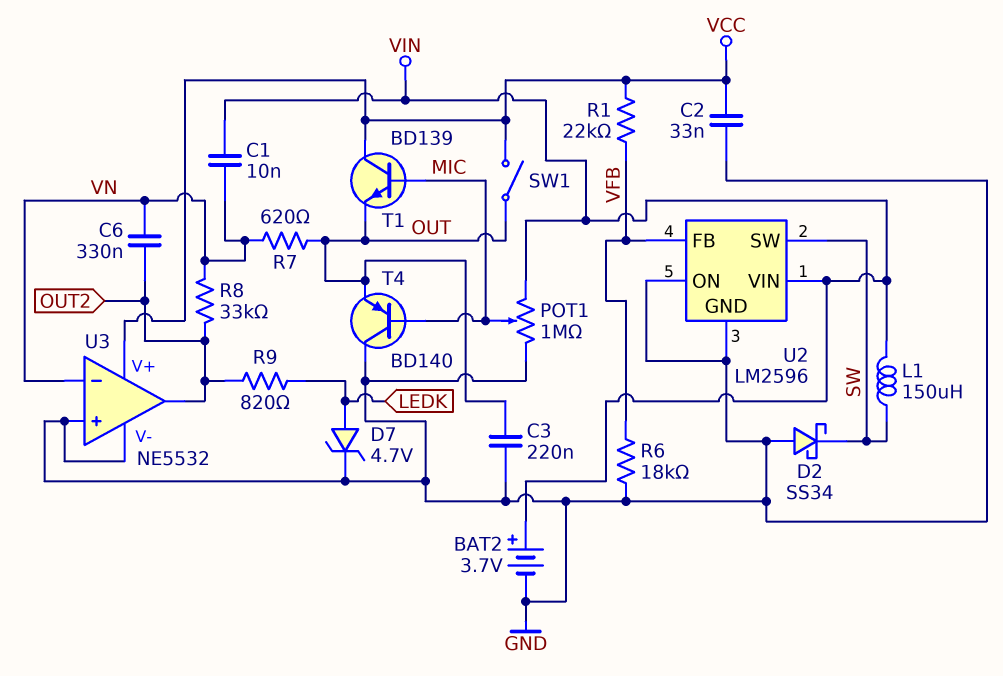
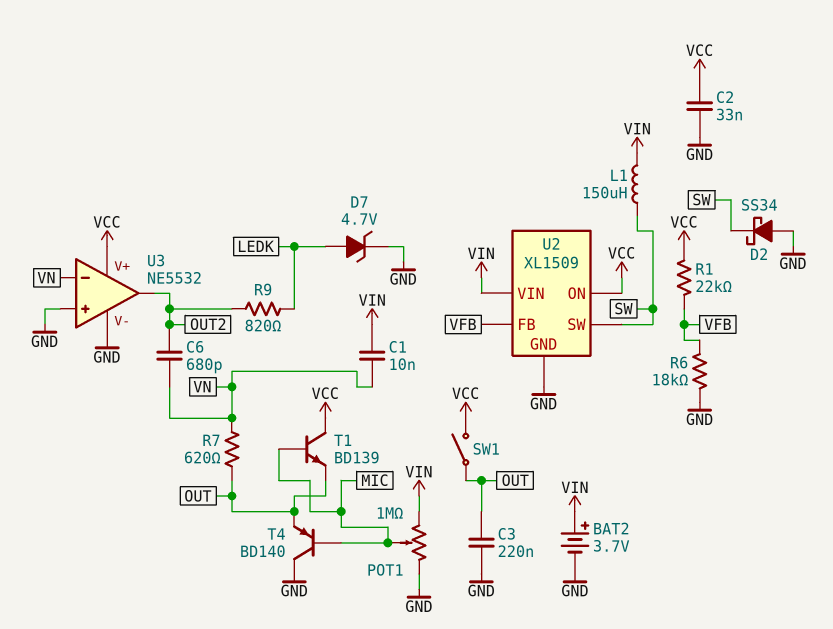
C6: 330nF (OUT2, VN) -> 680pF (OUT2, VN)
R8: 33k (OUT2, VN) -> none
U2: LM2596 -> XL1509
U2 pin ON: GND -> VCC

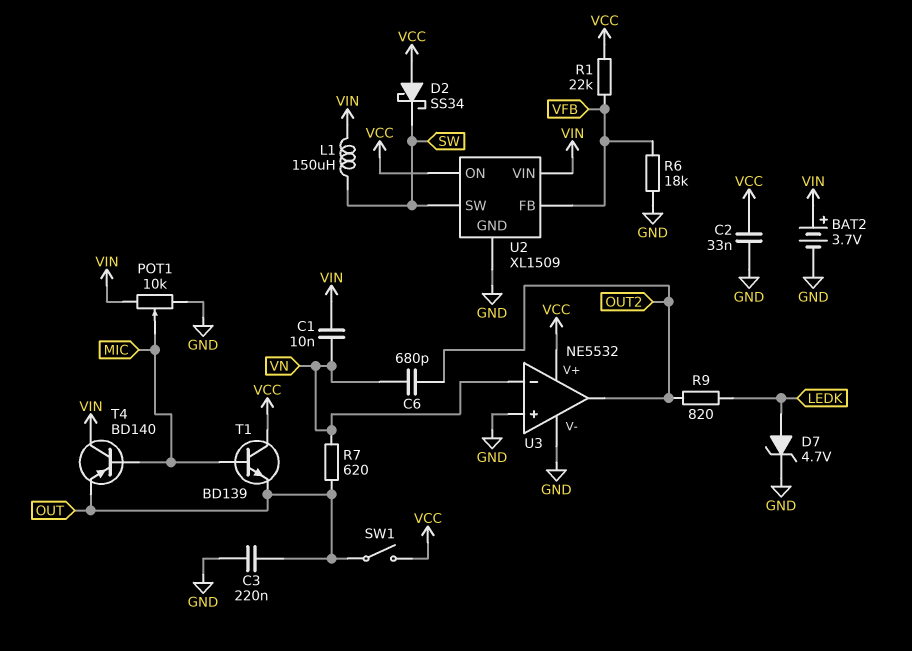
D2: schottky SS34 (A GND, K SW) -> schottky SS34 (A VCC, K SW)
POT1: 1M (GND, VIN, wiper MIC) -> 10k (GND, VIN, wiper MIC)
T4: PNP BD140 (B MIC, C GND, E OUT) -> PNP BD140 (B MIC, C VIN, E OUT)

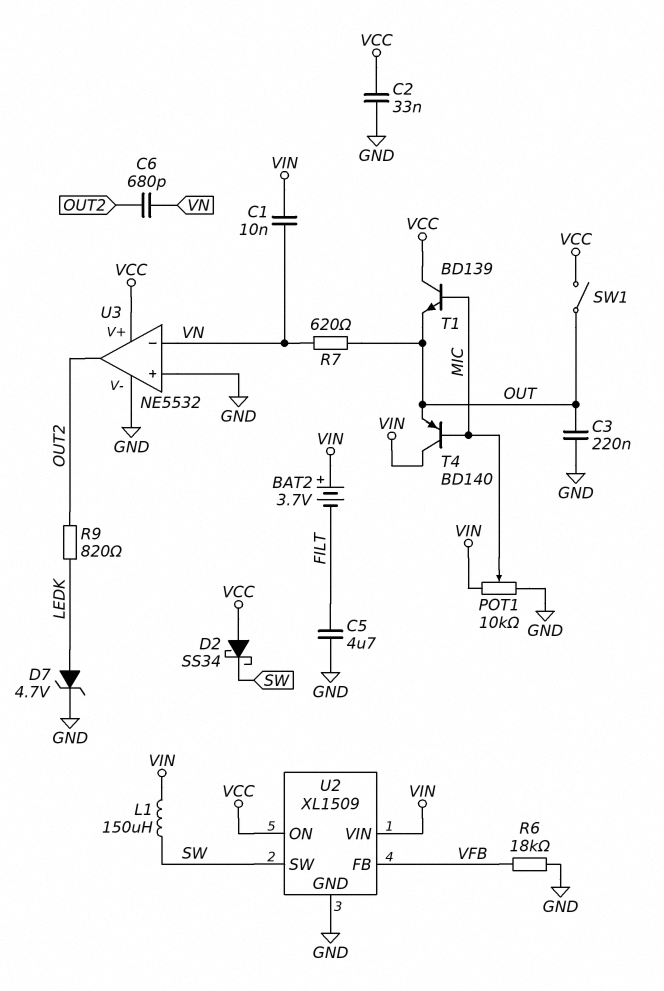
BAT2: 3.7V (plus VIN, minus GND) -> 3.7V (plus VIN, minus FILT)
C5: none -> 4.7uF (FILT, GND)
R1: 22k (VCC, VFB) -> none

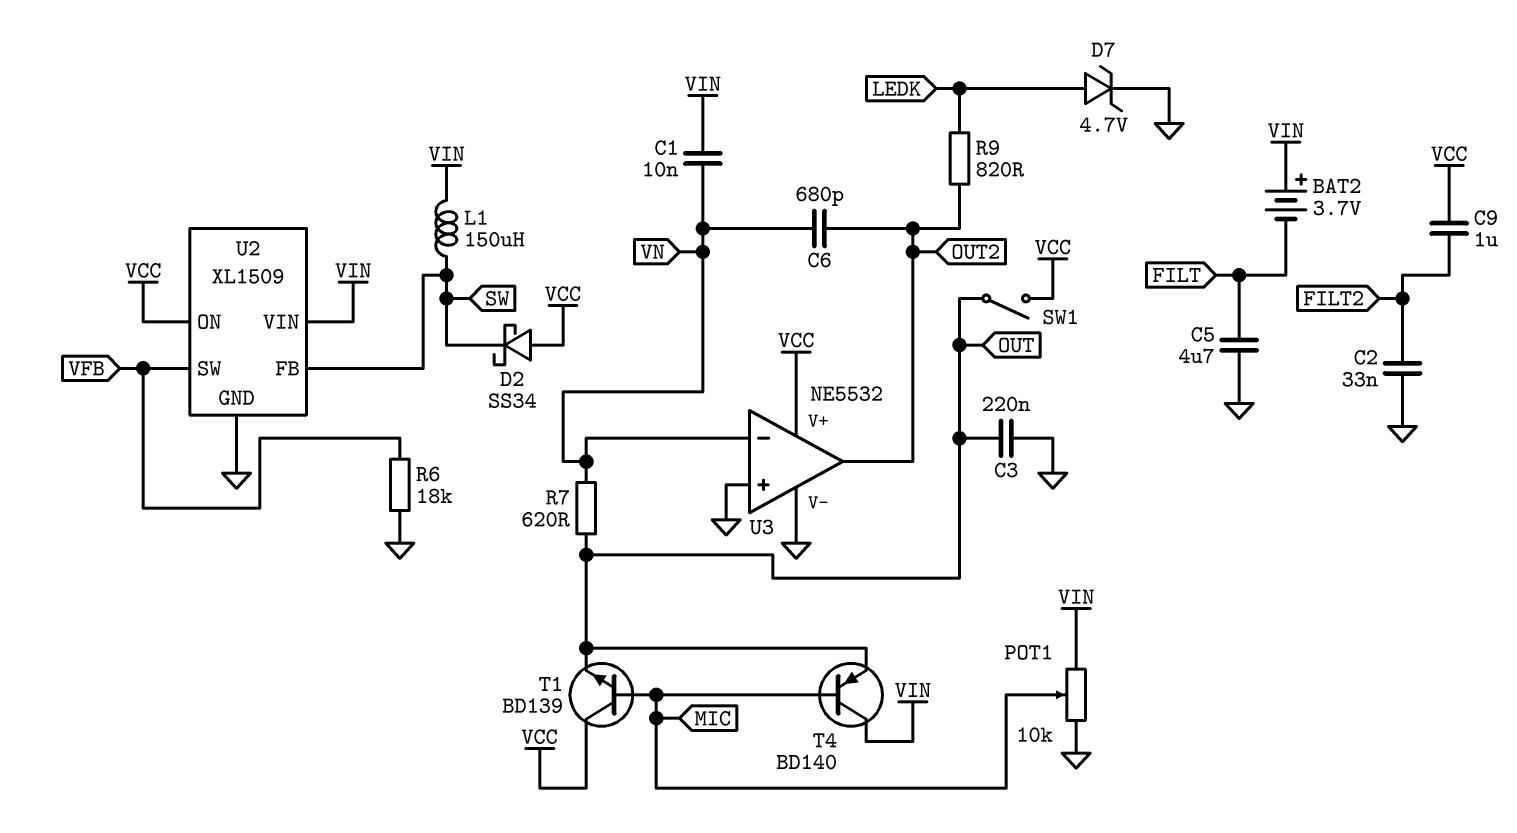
C2: 33nF (GND, VCC) -> 33nF (FILT2, GND)
C9: none -> 1uF (FILT2, VCC)
U2 pin FB: VFB -> SW
U2 pin SW: SW -> VFB

